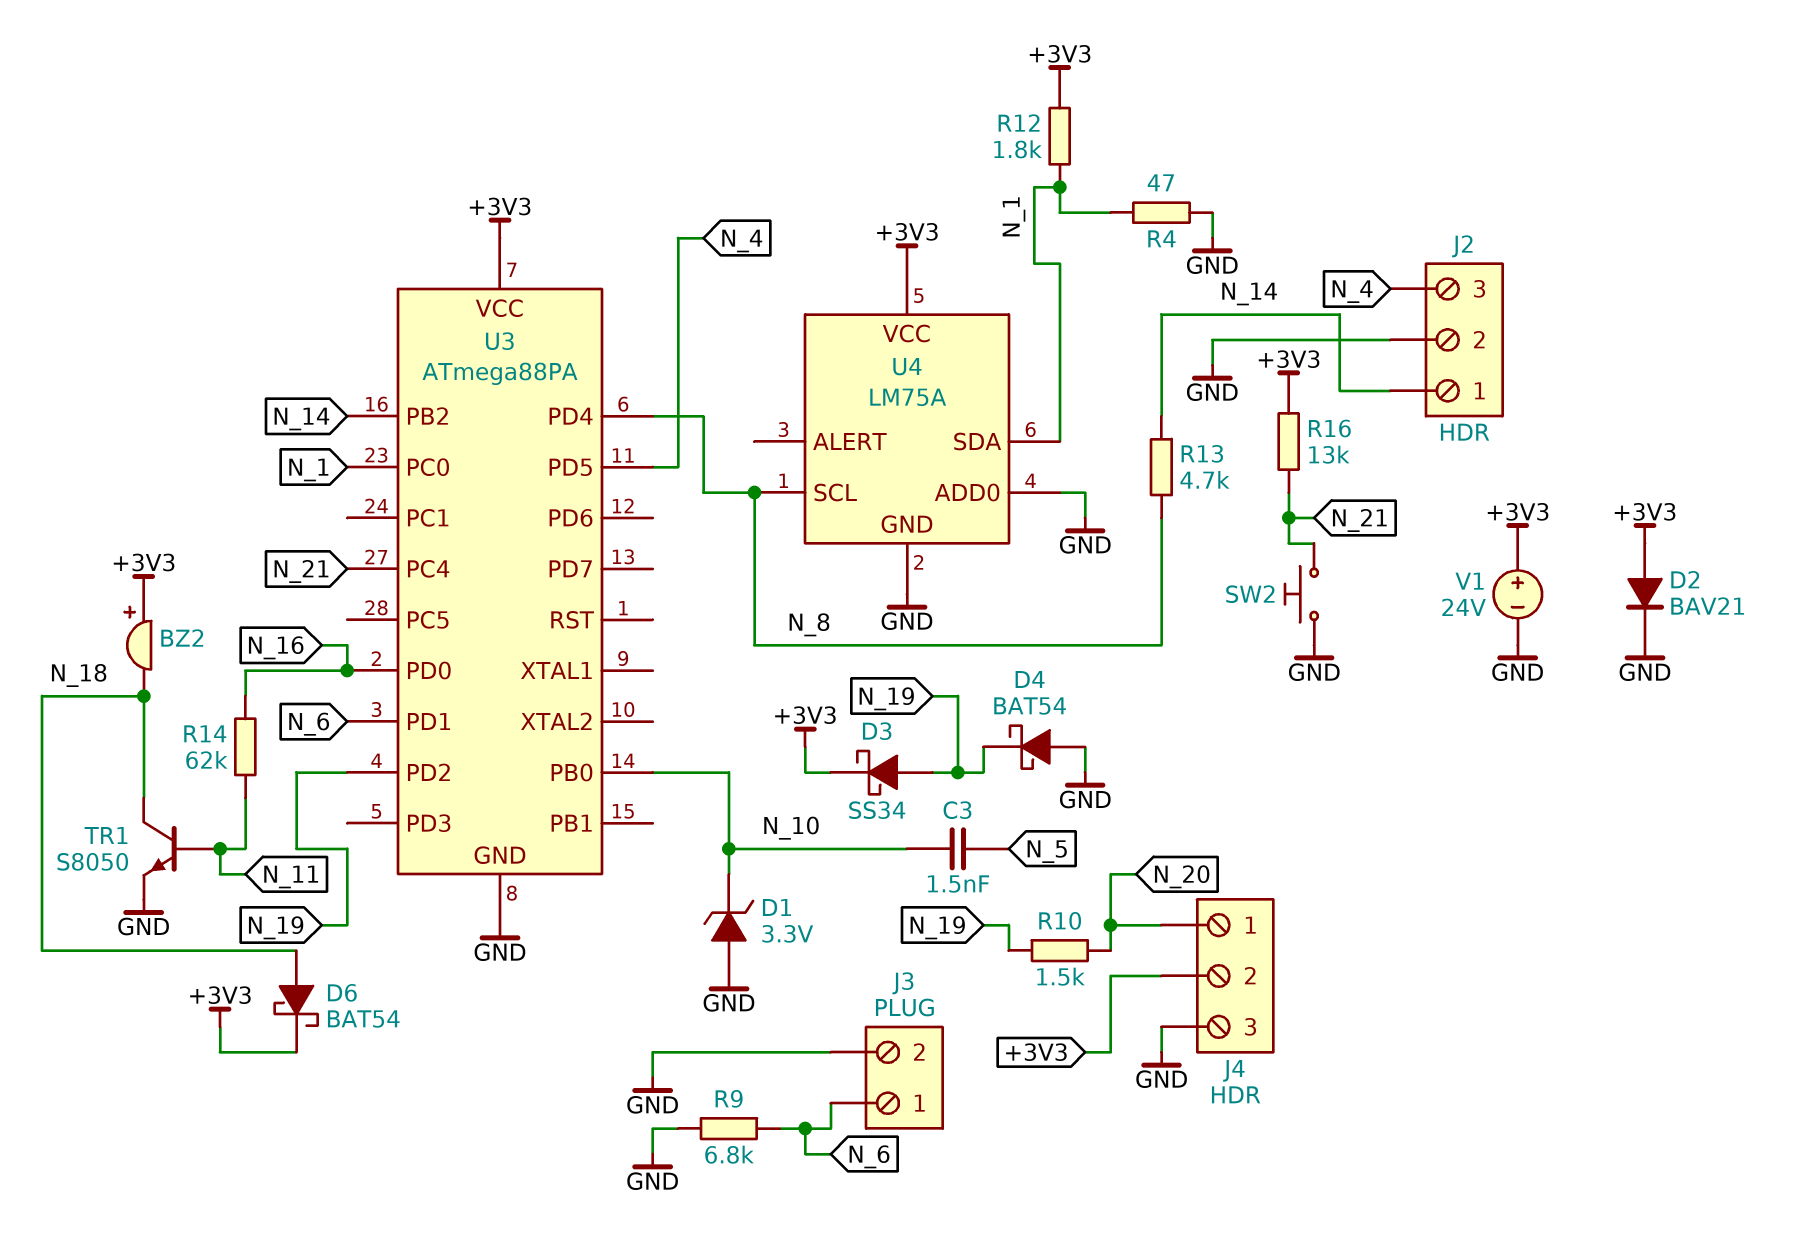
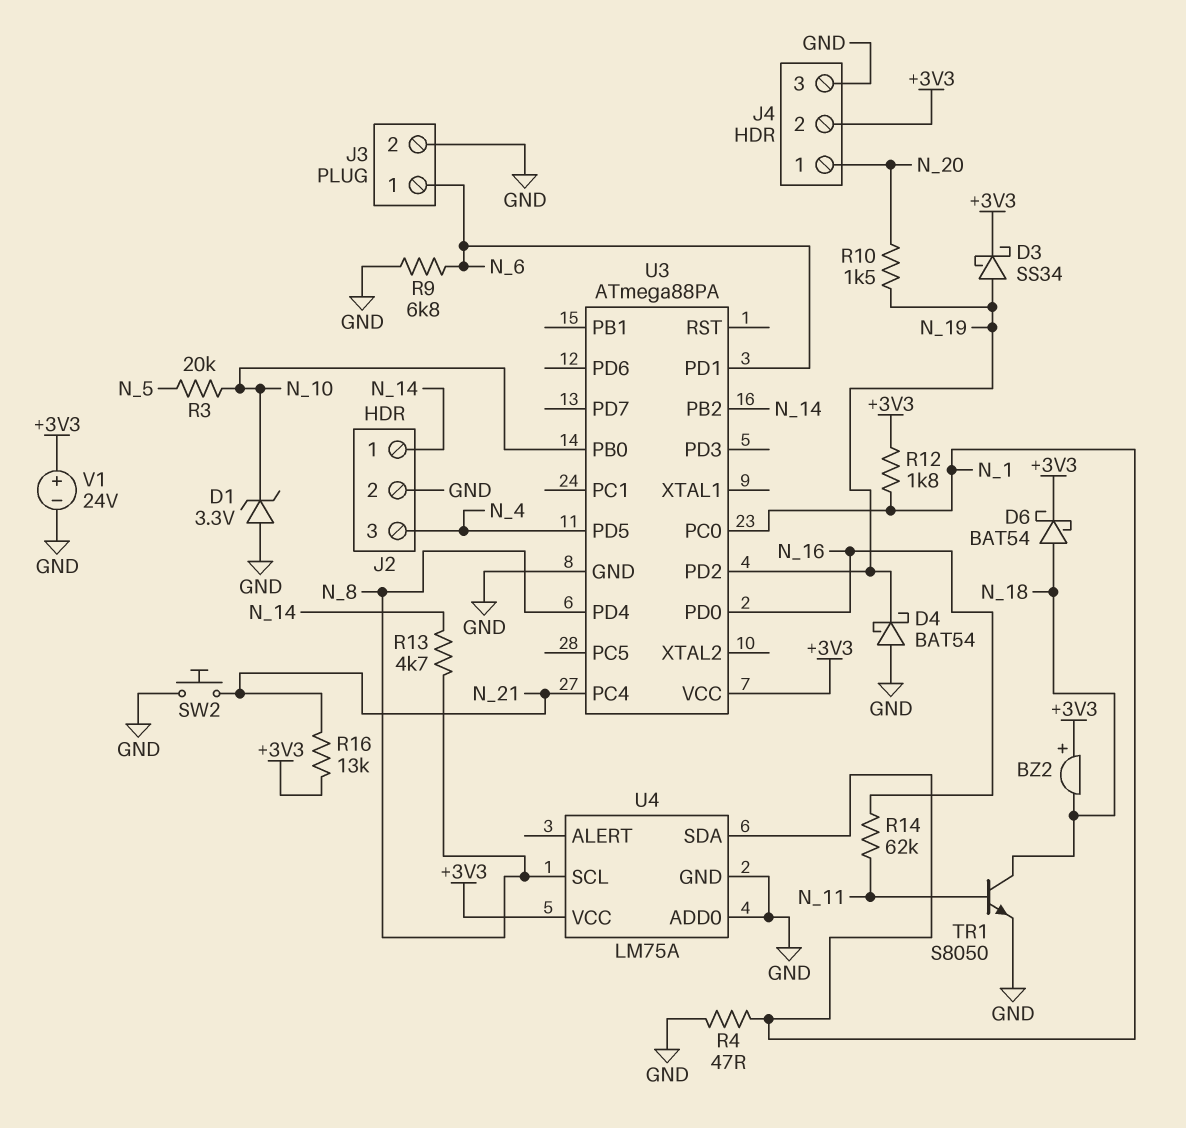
C3: 1.5nF (N_5, N_10) -> none
D2: diode BAV21 (A +3V3, K GND) -> none
R3: none -> 20k (N_5, N_10)

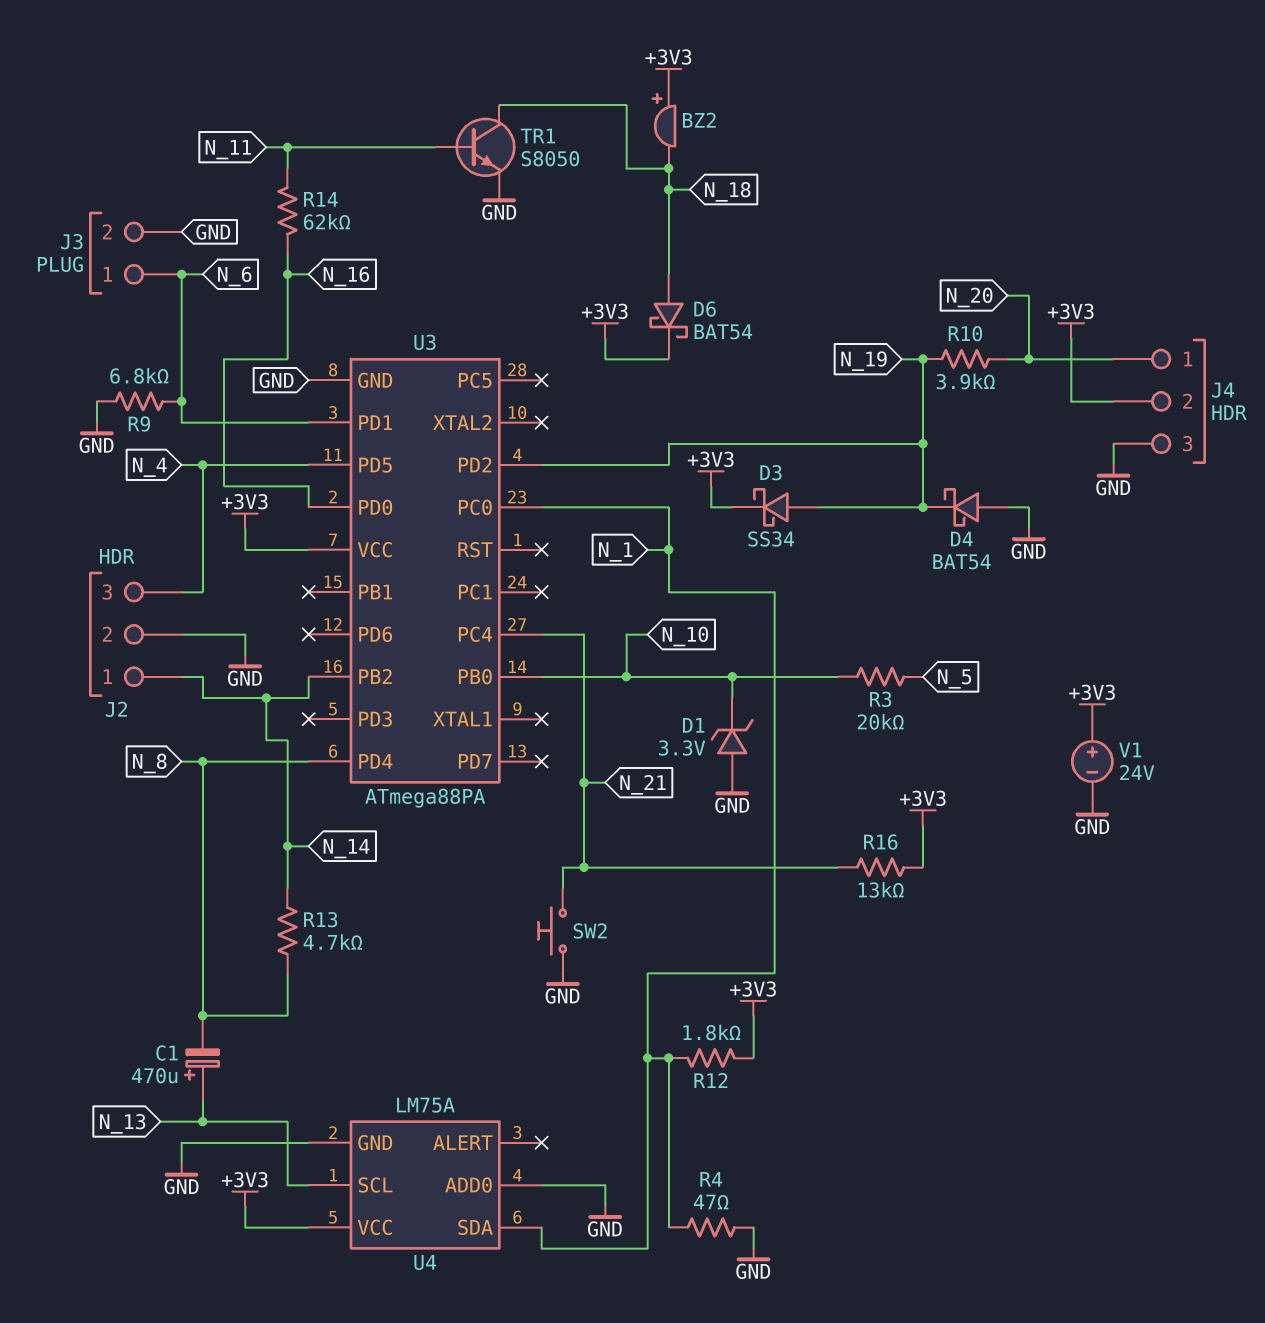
C1: none -> 470uF (plus N_13, minus N_8)
R10: 1.5k (N_19, N_20) -> 3.9k (N_19, N_20)
U4 pin SCL: N_8 -> N_13

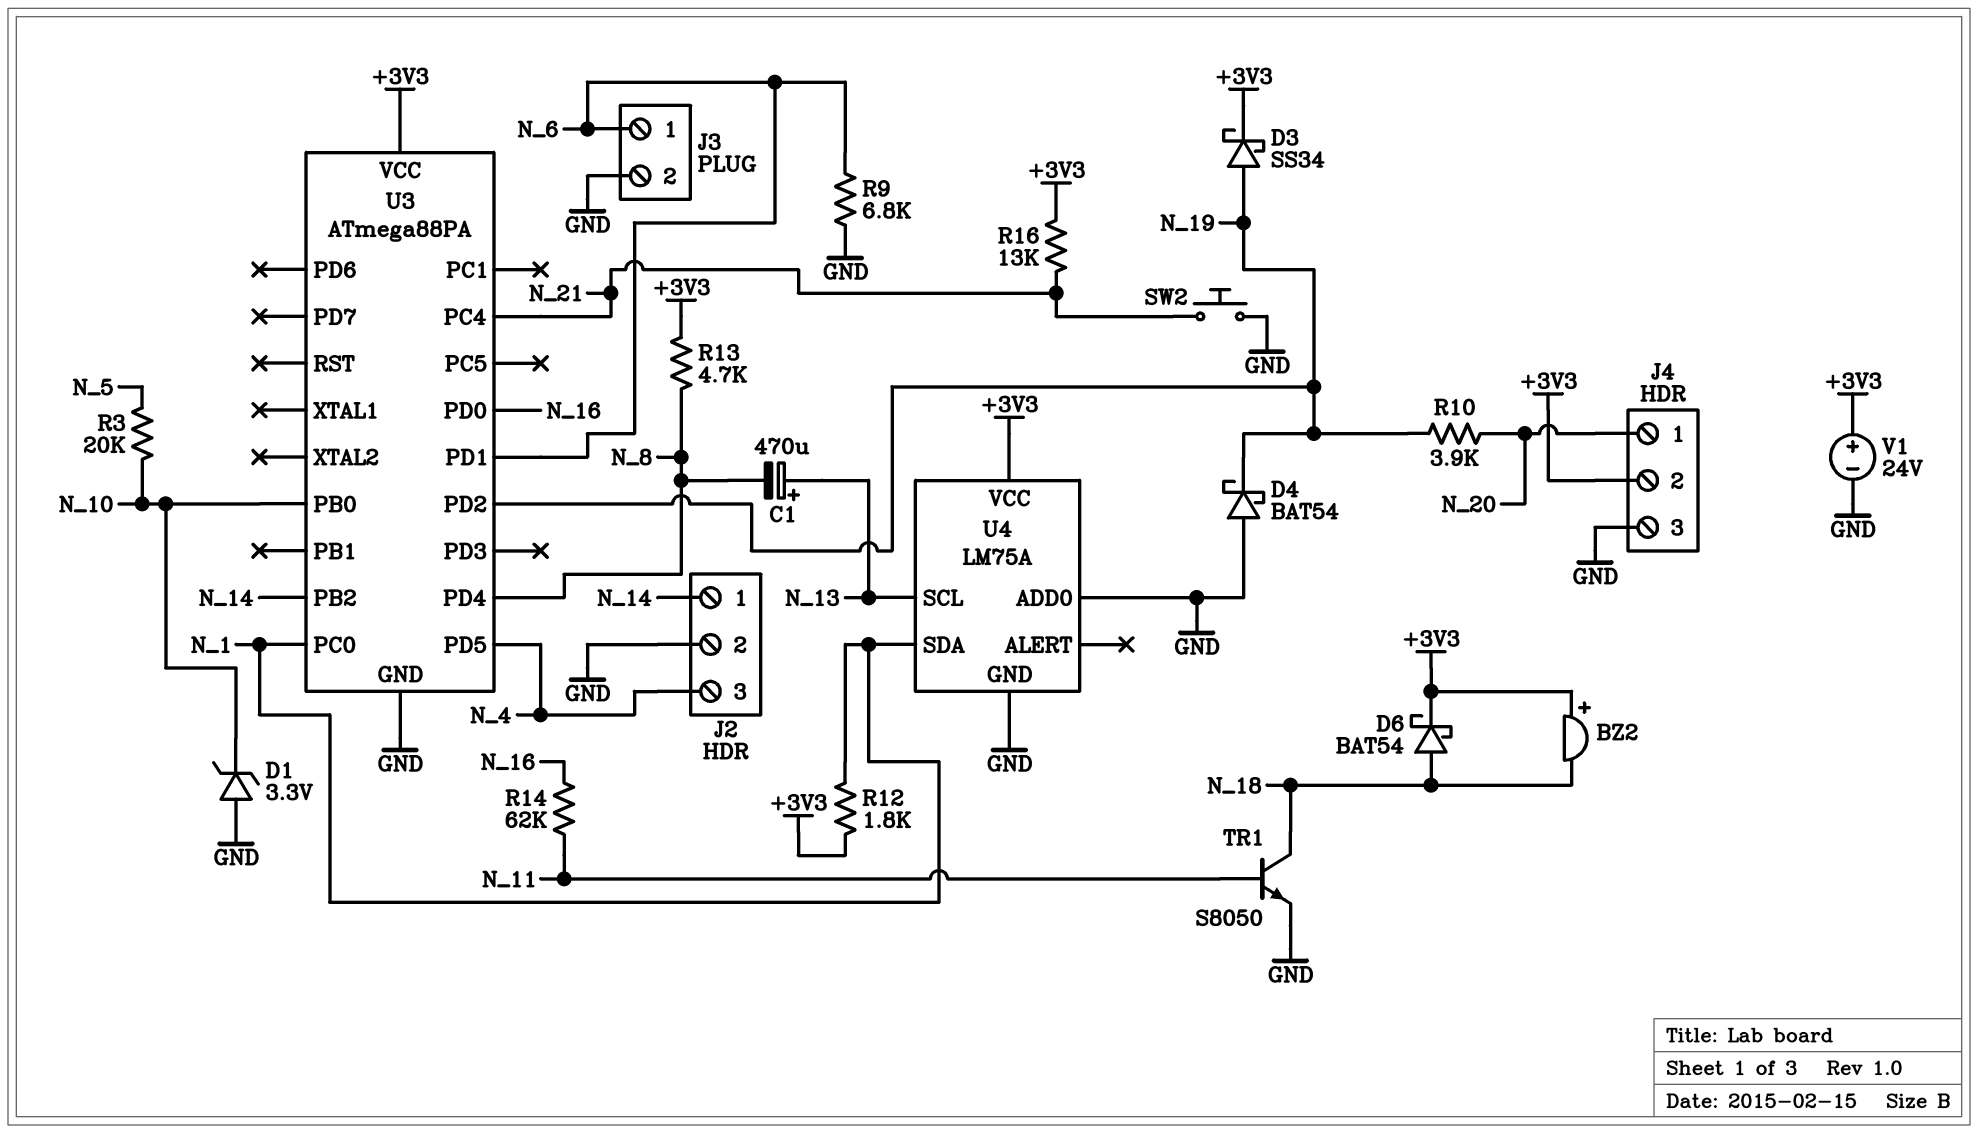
R4: 47 (GND, N_1) -> none
R13: 4.7k (N_8, N_14) -> 4.7k (+3V3, N_8)

